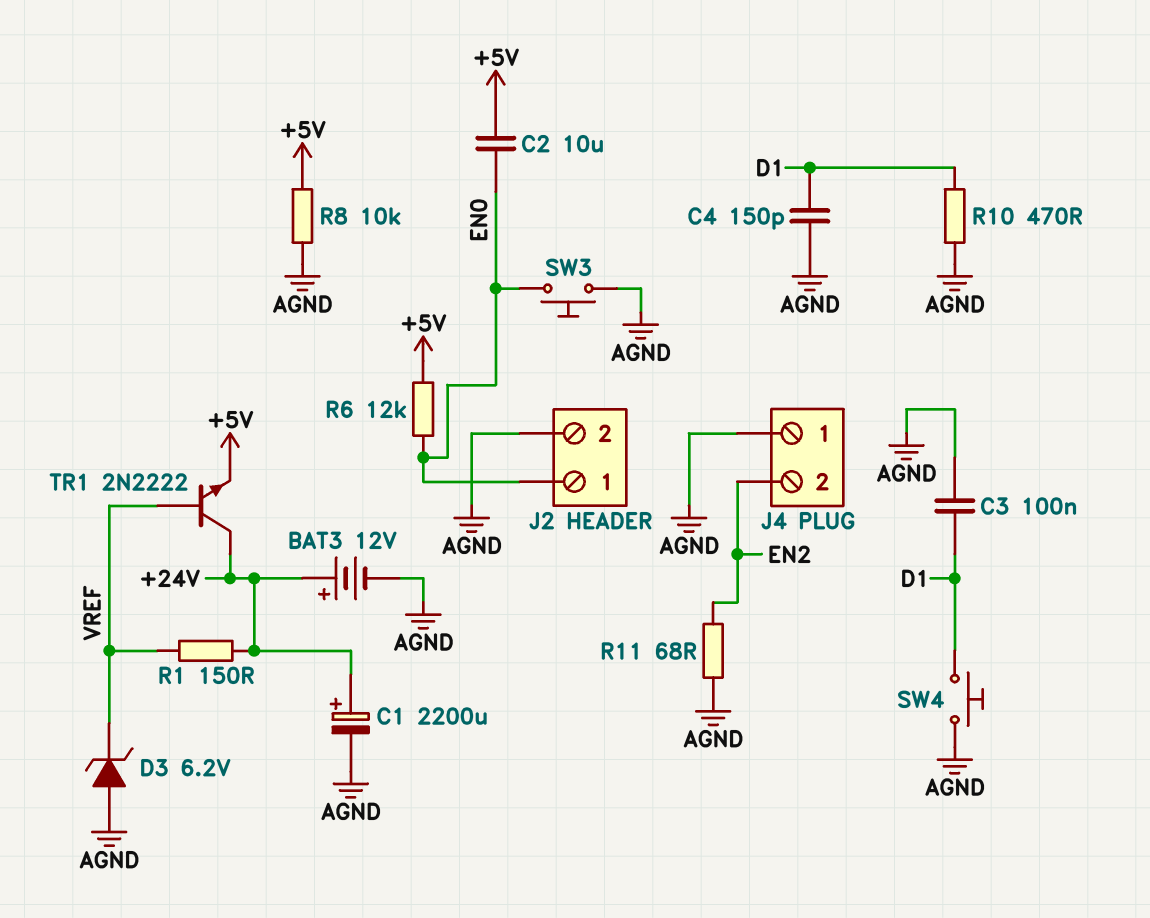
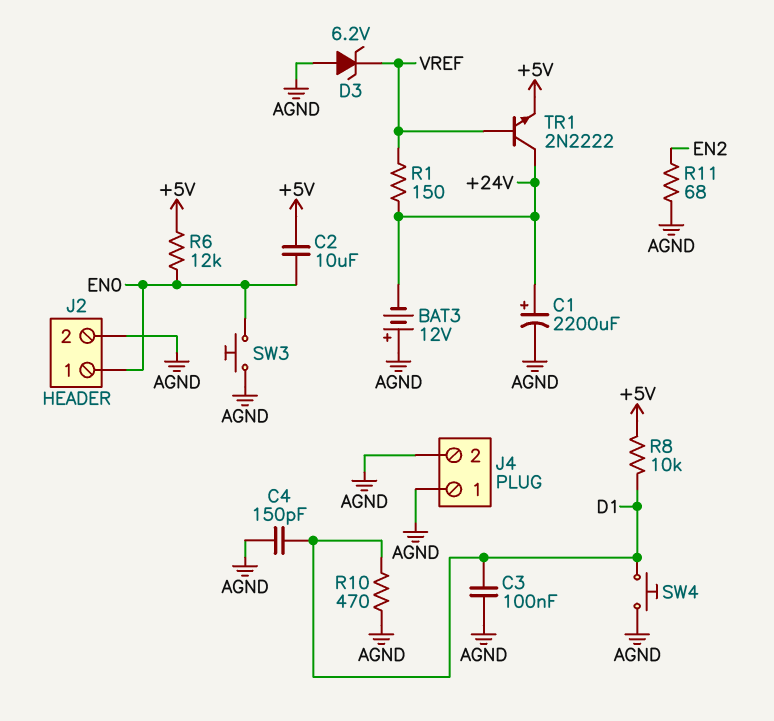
BAT3: 12V (plus +24V, minus AGND) -> 12V (plus AGND, minus +24V)
J4 pin 2: EN2 -> AGND
R8: 10k (+5V, AGND) -> 10k (+5V, D1)

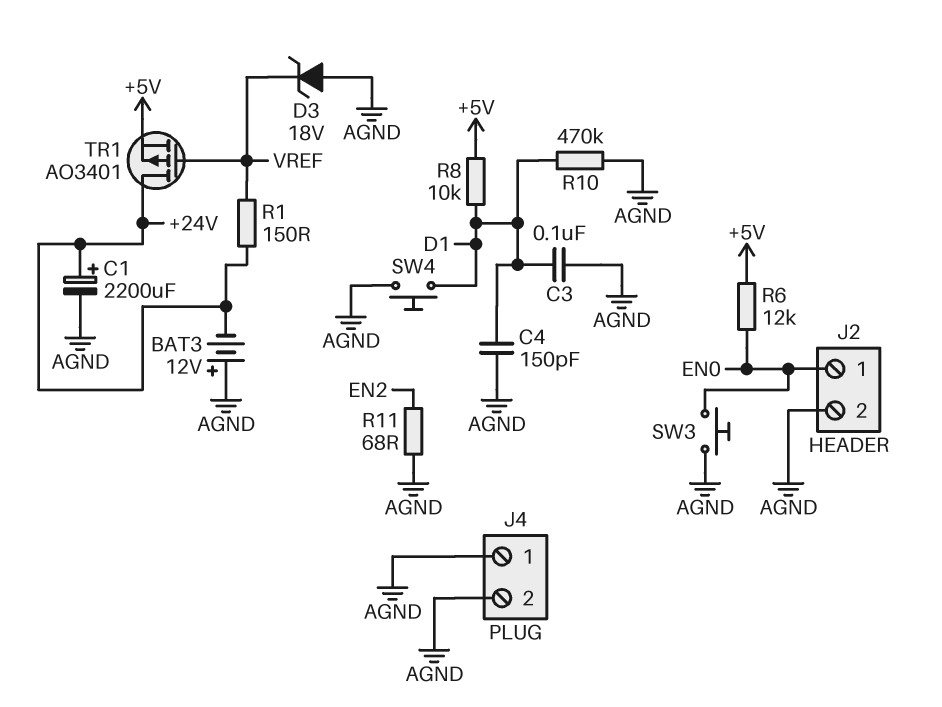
C2: 10uF (+5V, EN0) -> none
D3: zener 6.2V (A AGND, K VREF) -> zener 18V (A AGND, K VREF)
R10: 470 (AGND, D1) -> 470k (AGND, D1)
TR1: NPN 2N2222 (B VREF, C +24V, E +5V) -> PMOS AO3401 (G VREF, D +24V, S +5V)

